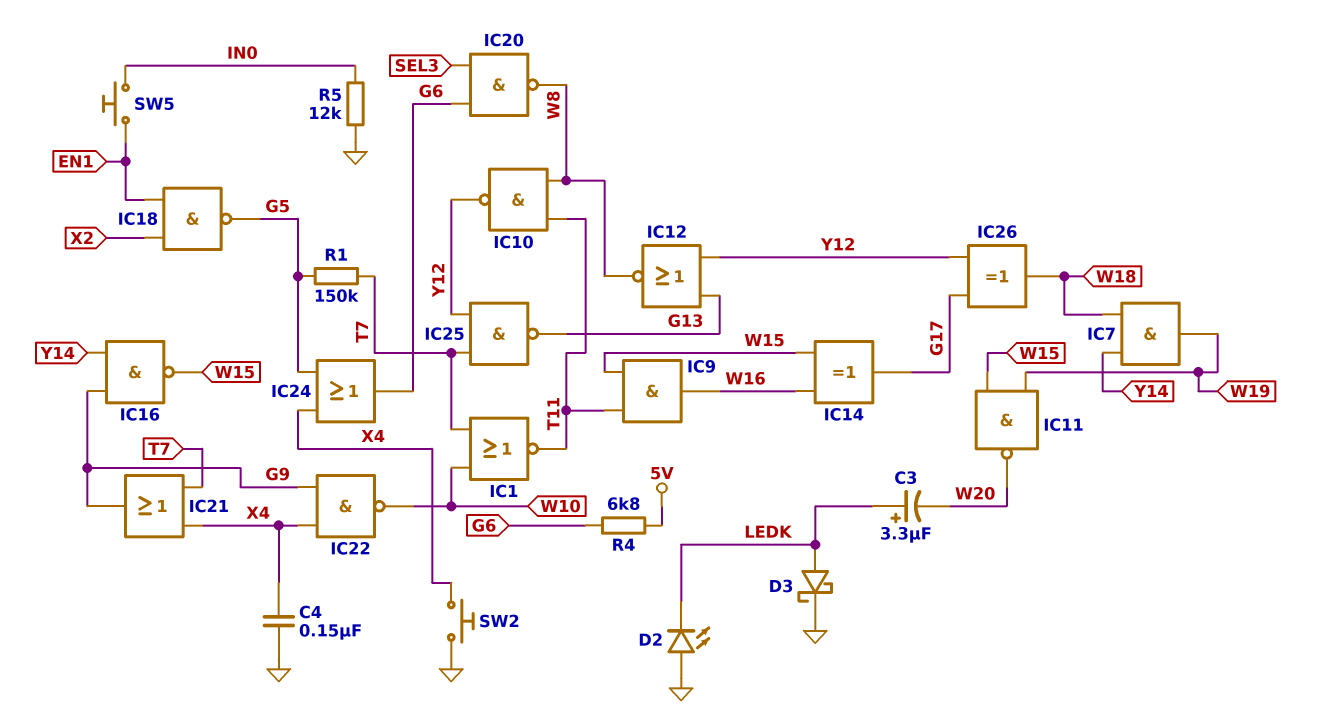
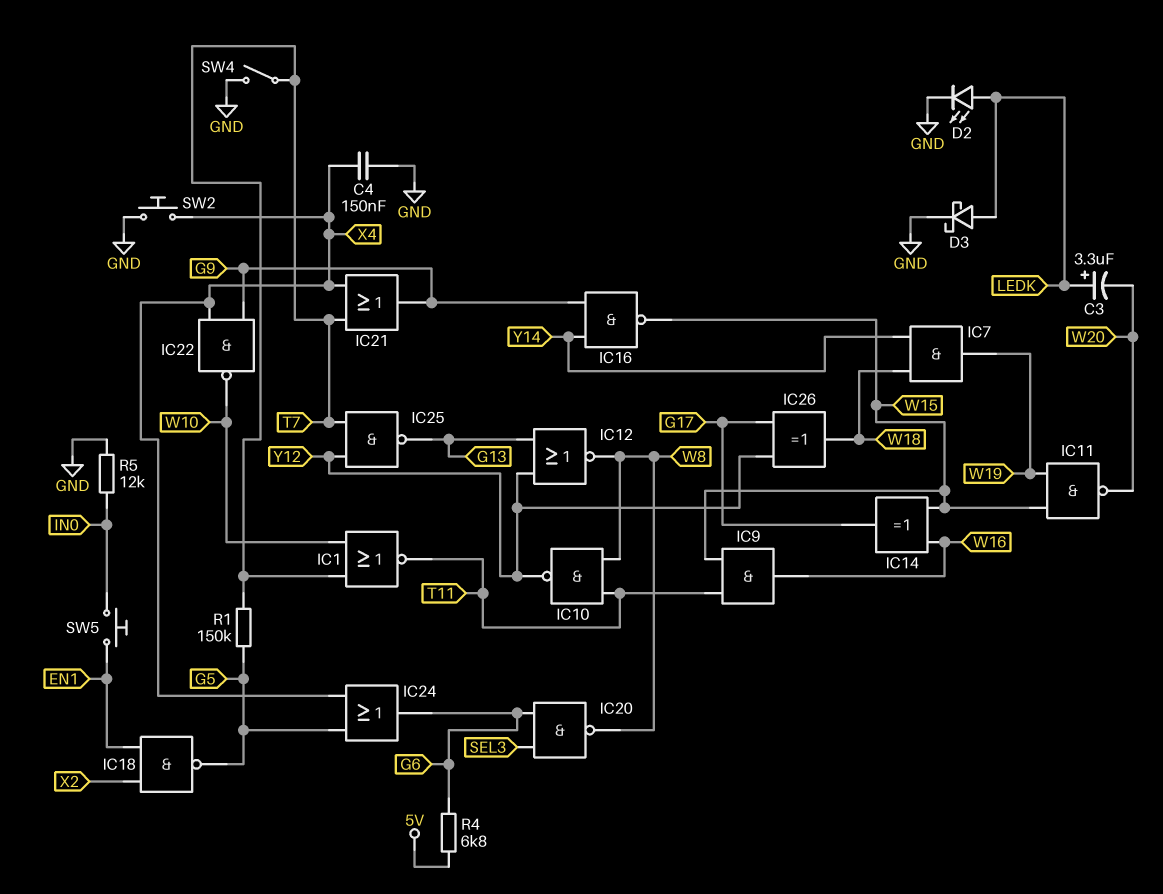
D2: LED (A GND, K LEDK) -> LED (A LEDK, K GND)
SW4: none -> switch (GND, T7)

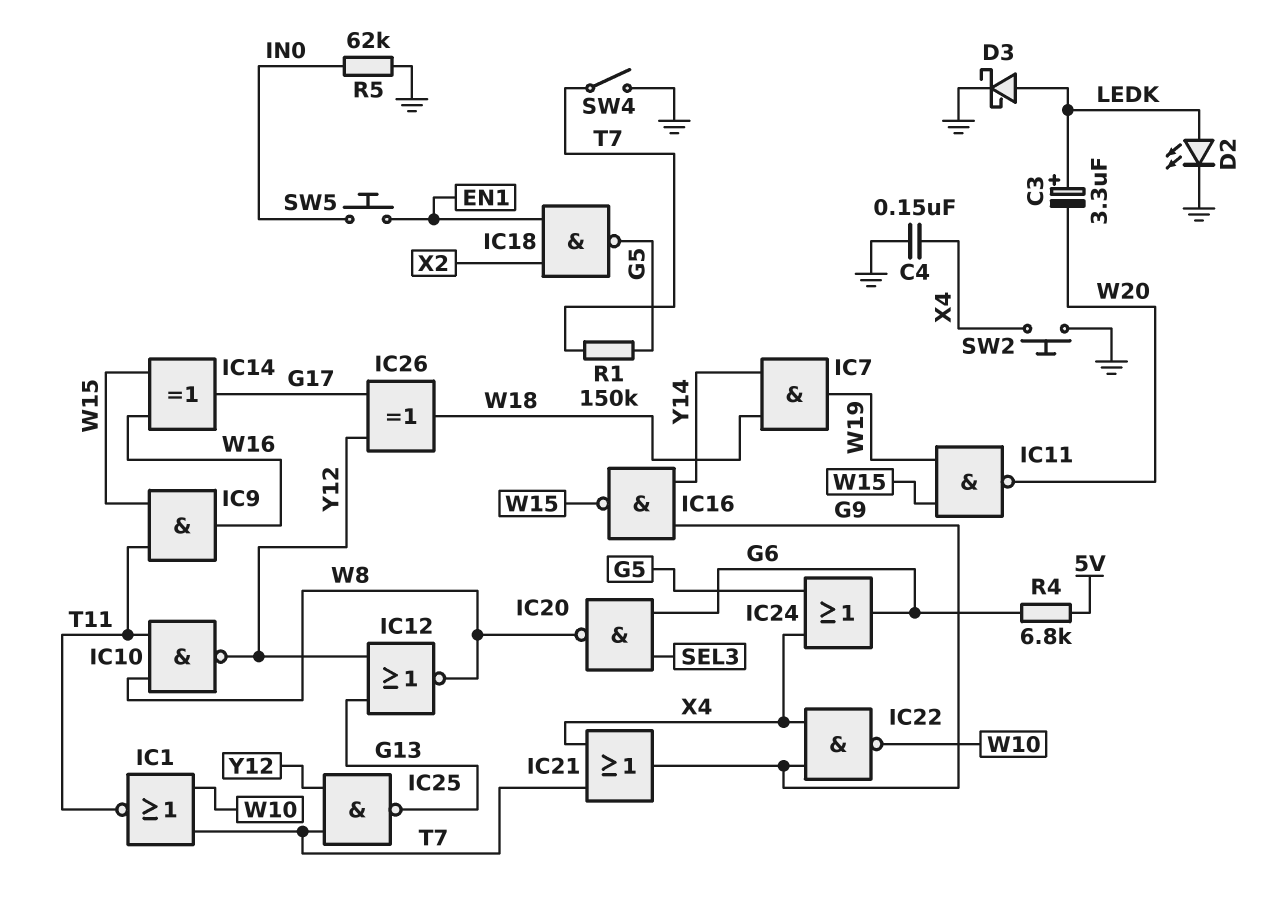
R5: 12k (GND, IN0) -> 62k (GND, IN0)

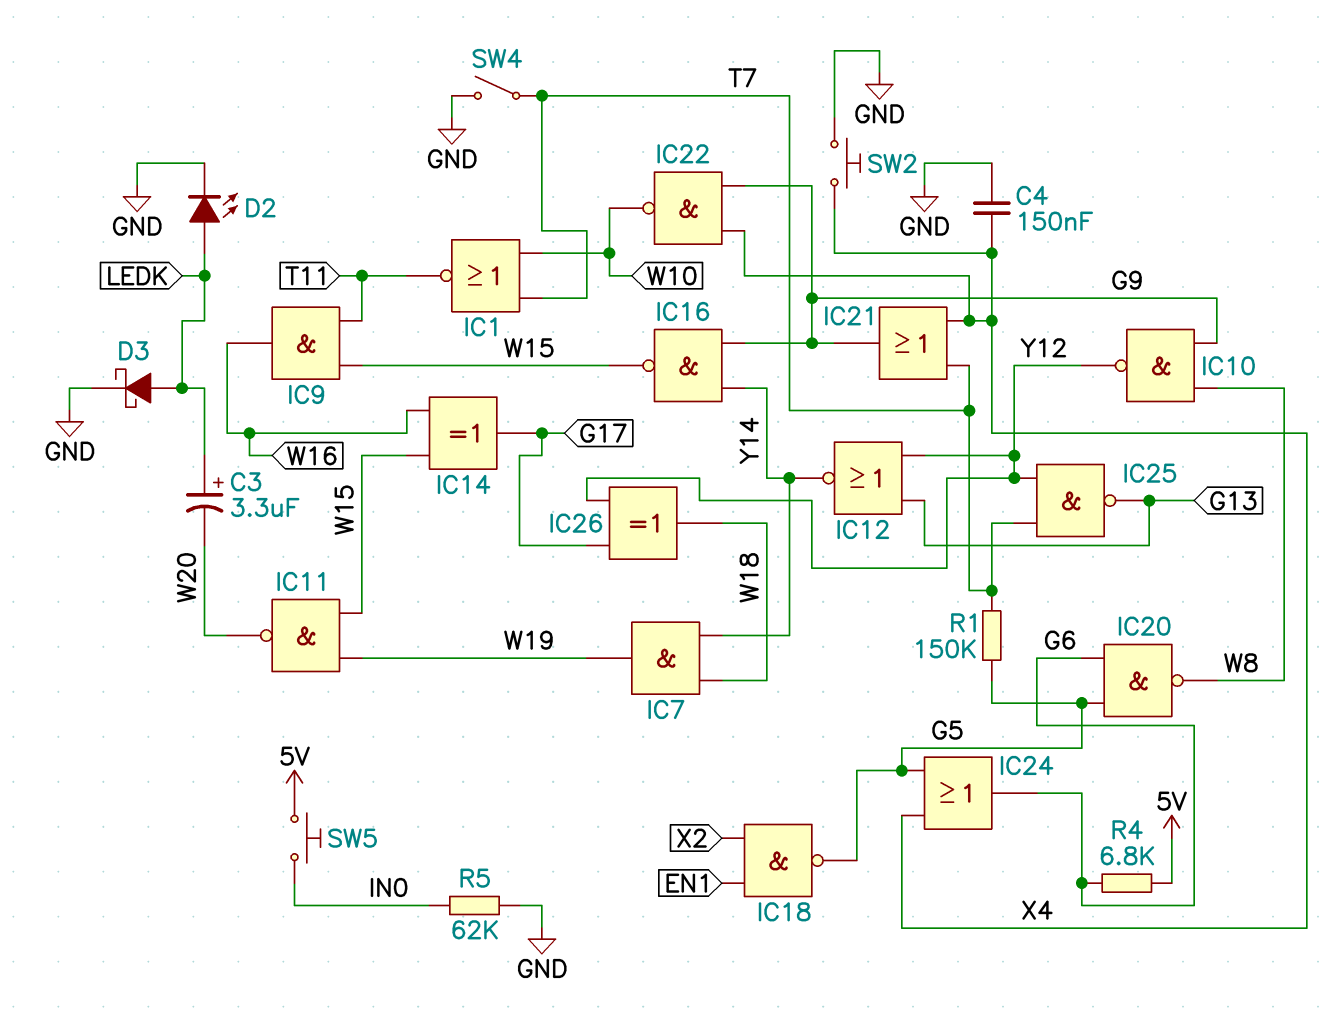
IC10: NAND (in T11, in W8, out Y12) -> NAND (in G9, in W8, out Y12)
IC12: NOR (in G13, in Y12, out W8) -> NOR (in G13, in Y12, out Y14)
IC20: NAND (in G6, in SEL3, out W8) -> NAND (in G5, in G6, out W8)
SW5: button (EN1, IN0) -> button (5V, IN0)

